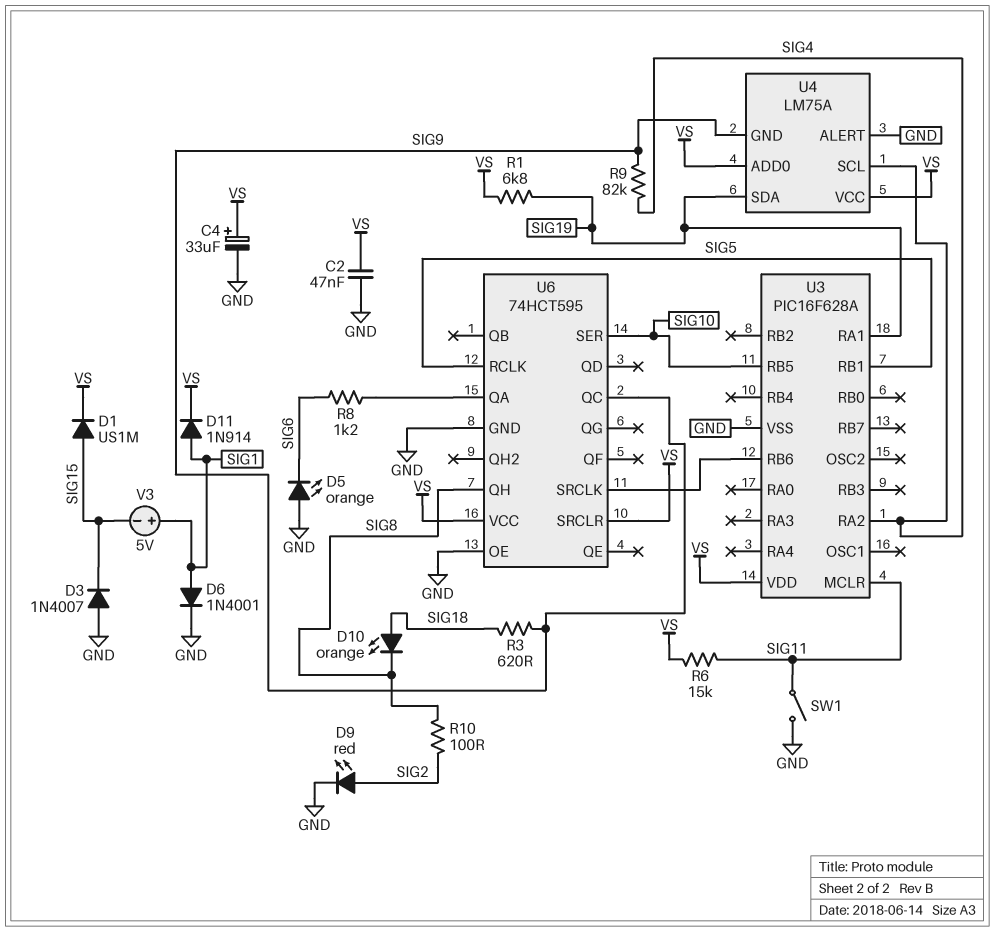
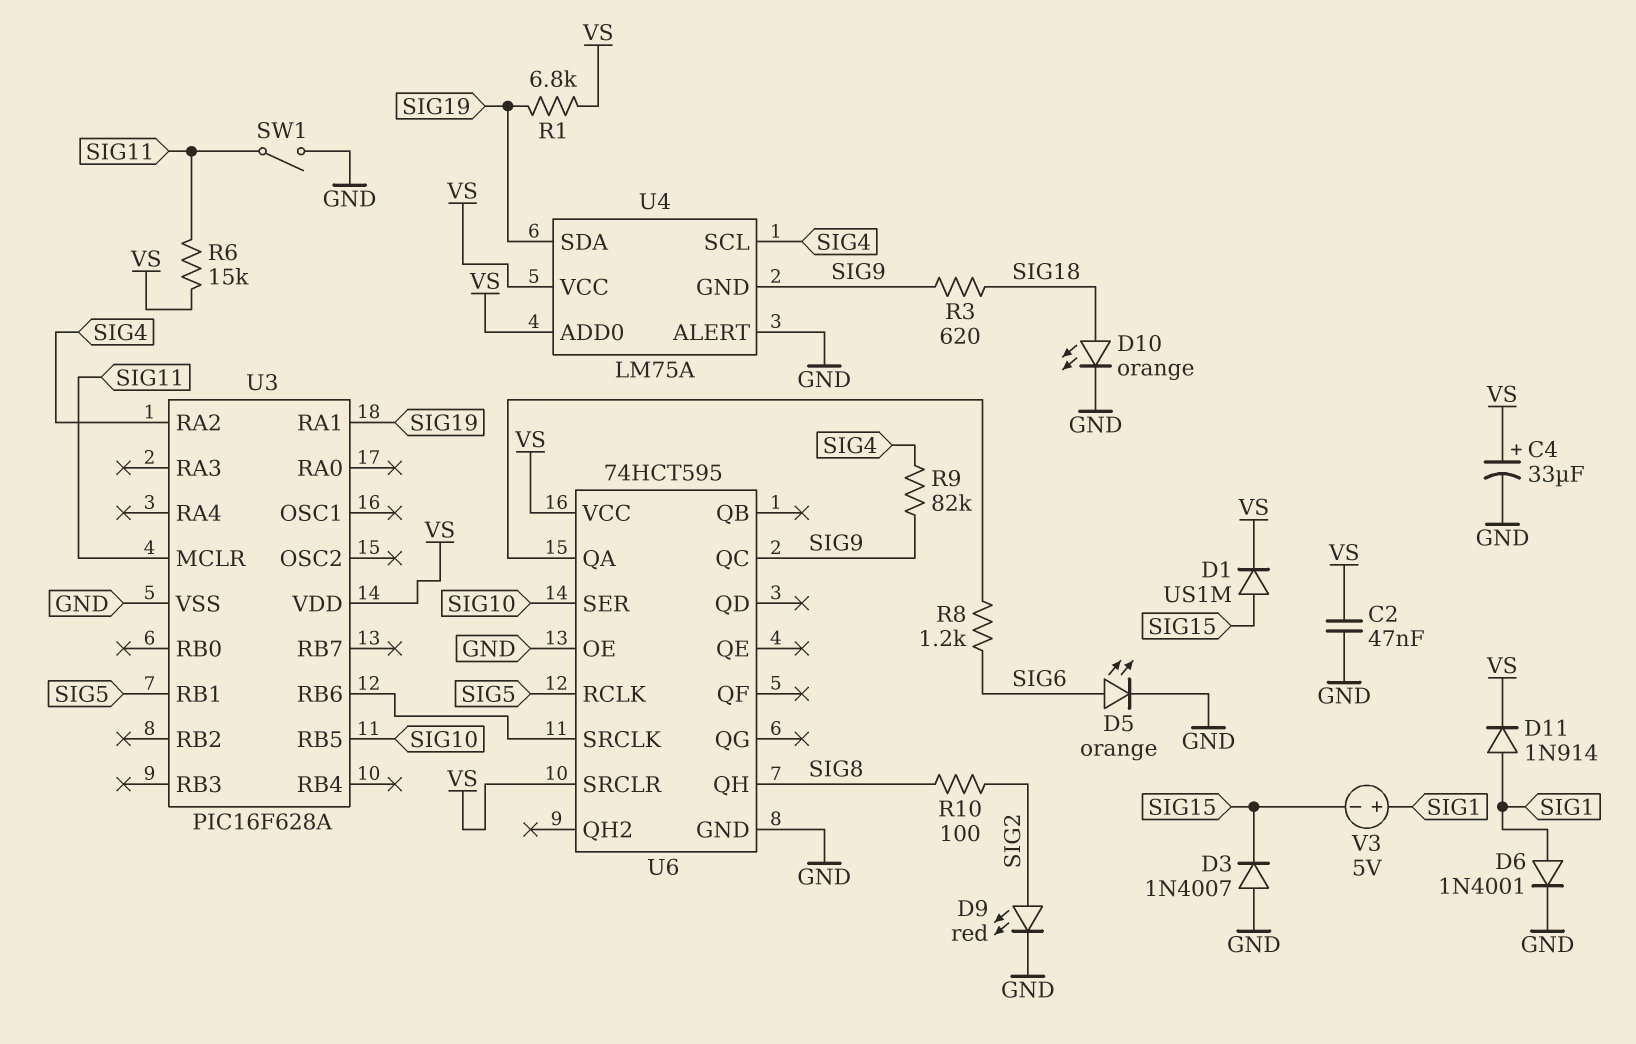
D5: LED orange (A GND, K SIG6) -> LED orange (A SIG6, K GND)
D10: LED orange (A SIG18, K SIG8) -> LED orange (A SIG18, K GND)

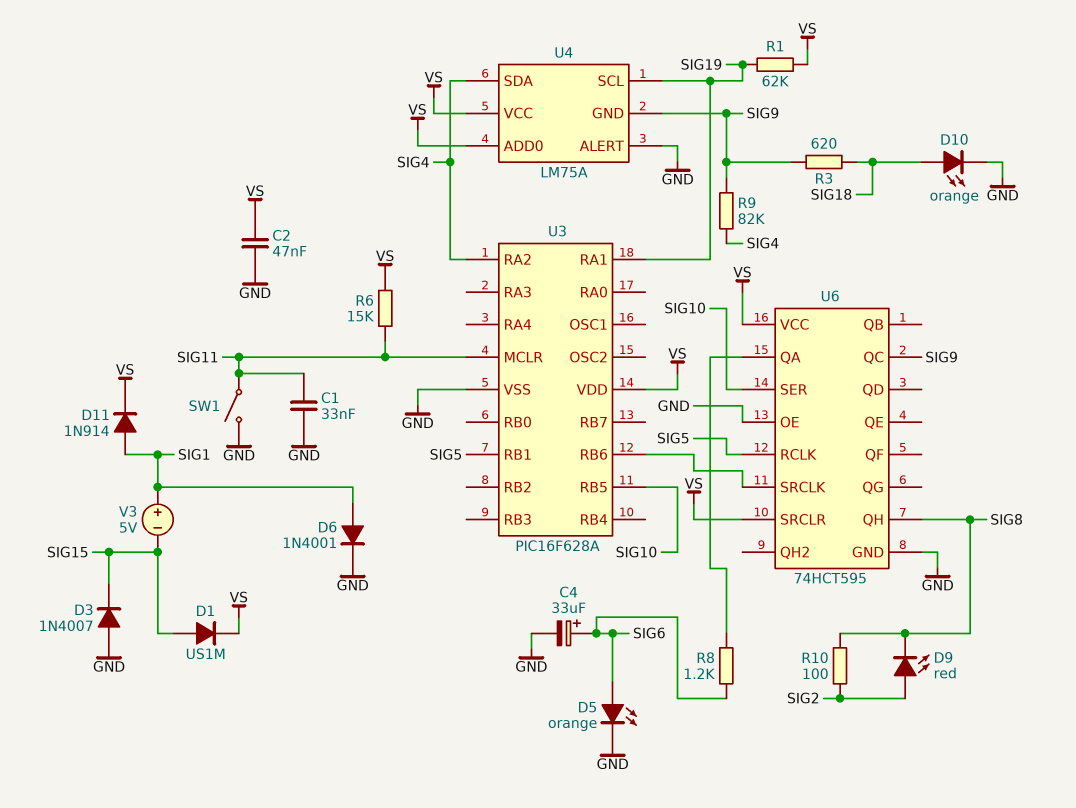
C1: none -> 33nF (GND, SIG11)
C4: 33uF (plus VS, minus GND) -> 33uF (plus SIG6, minus GND)
D9: LED red (A SIG2, K GND) -> LED red (A SIG2, K SIG8)
R1: 6.8k (SIG19, VS) -> 62k (SIG19, VS)
U4 pin SCL: SIG4 -> SIG19
U4 pin SDA: SIG19 -> SIG4

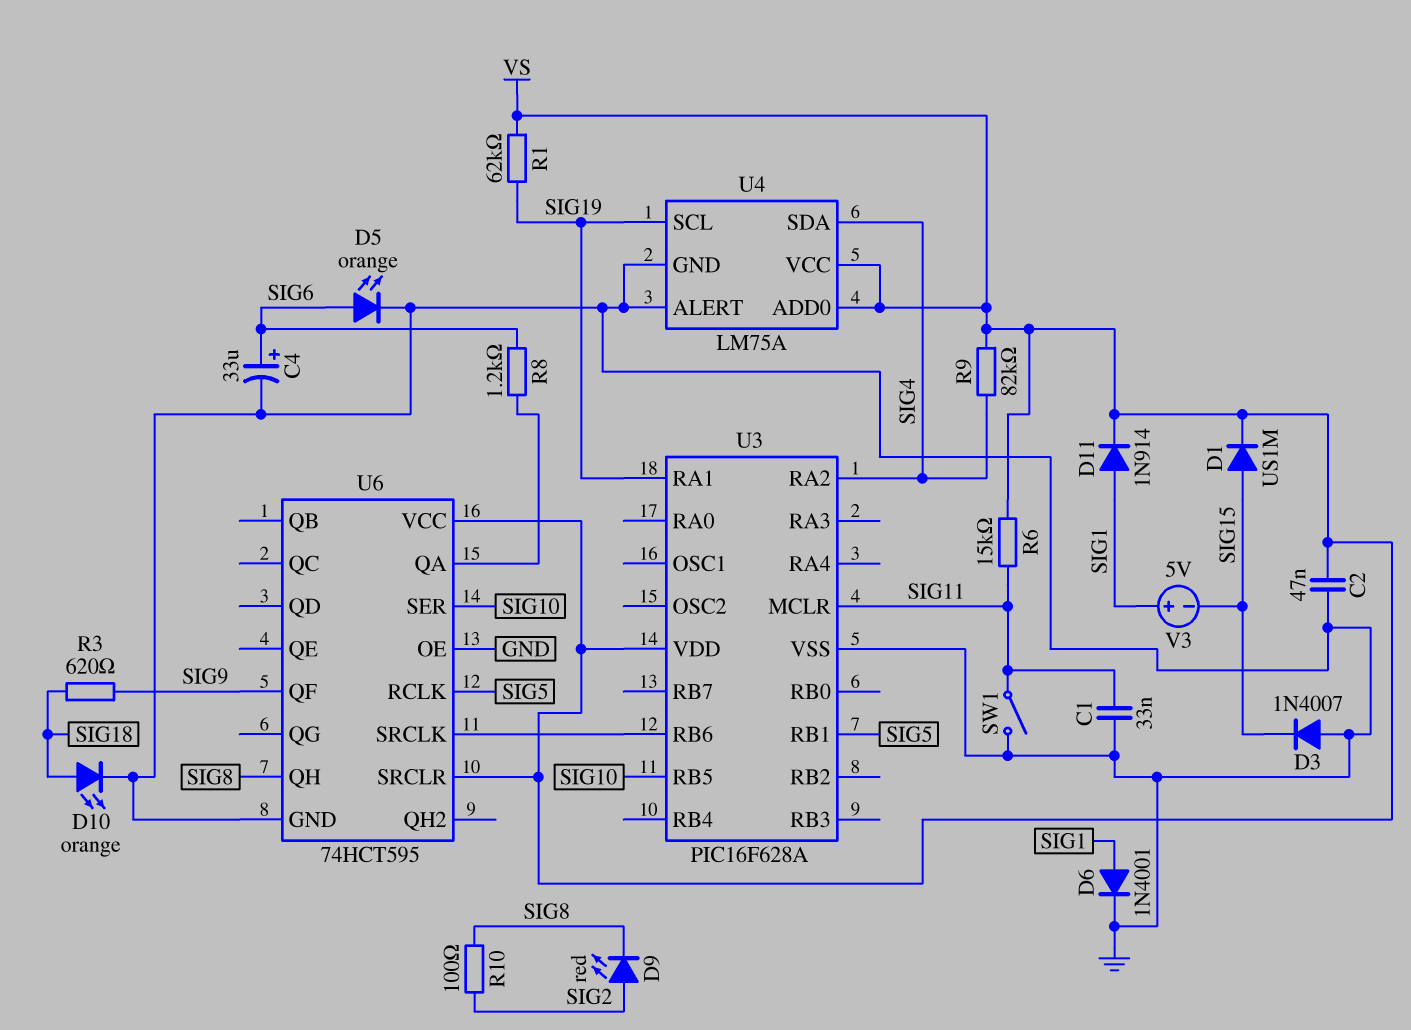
R9: 82k (SIG4, SIG9) -> 82k (SIG4, VS)
U4 pin GND: SIG9 -> GND
U6 pin QC: SIG9 -> none
U6 pin QF: none -> SIG9

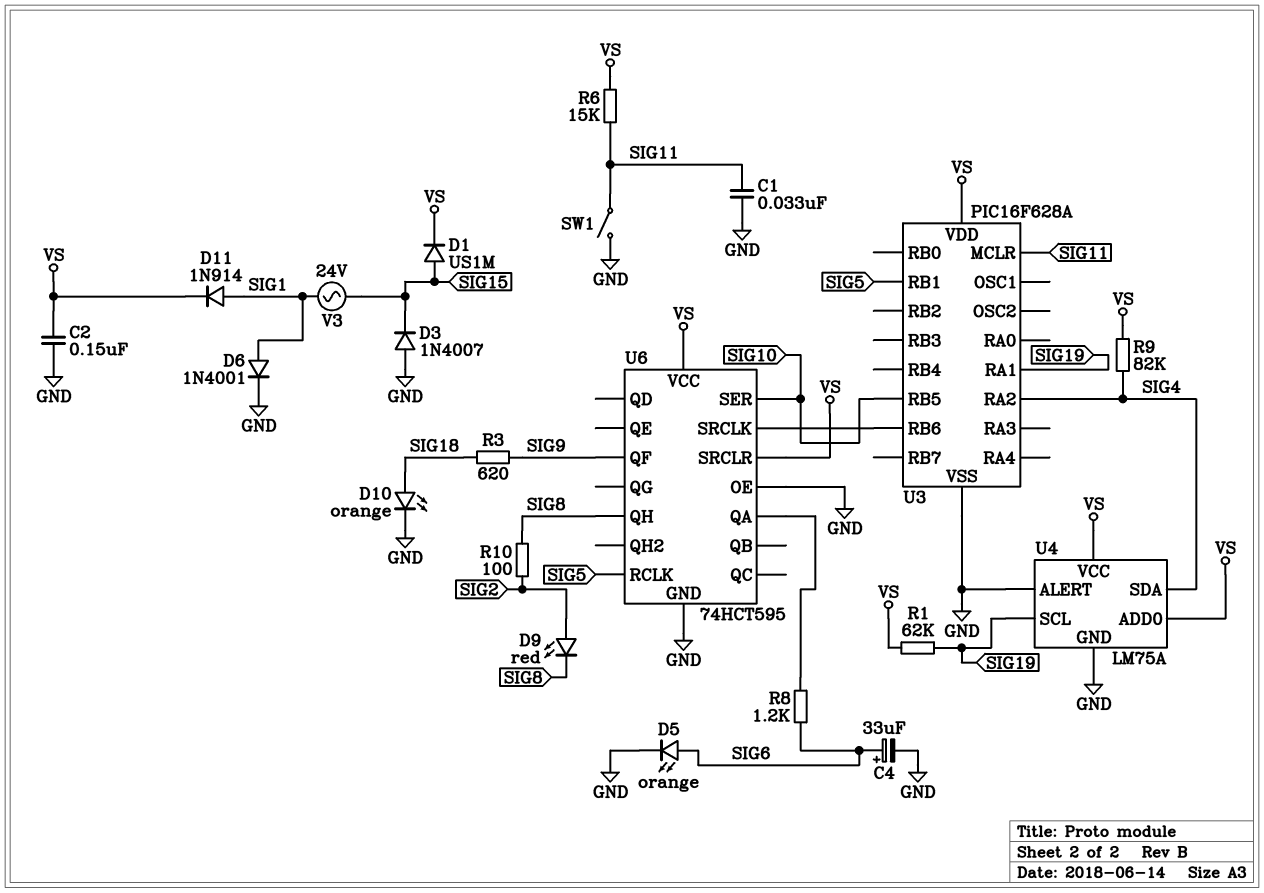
C2: 47nF (GND, VS) -> 150nF (GND, VS)
V3: 5V (plus SIG1, minus SIG15) -> AC 24V (SIG1, SIG15)

